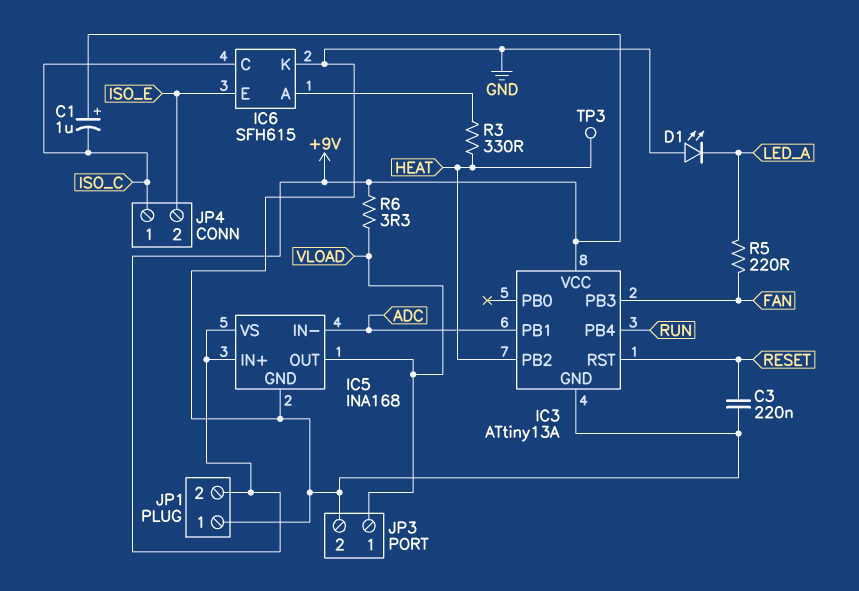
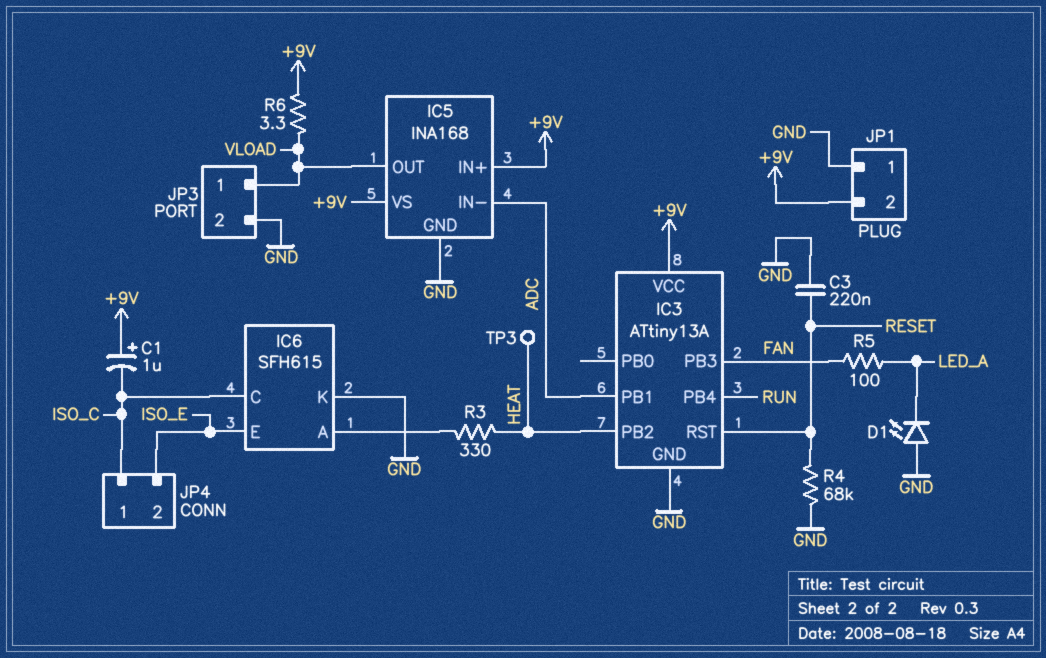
R4: none -> 68k (GND, RESET)
R5: 220 (FAN, LED_A) -> 100 (FAN, LED_A)

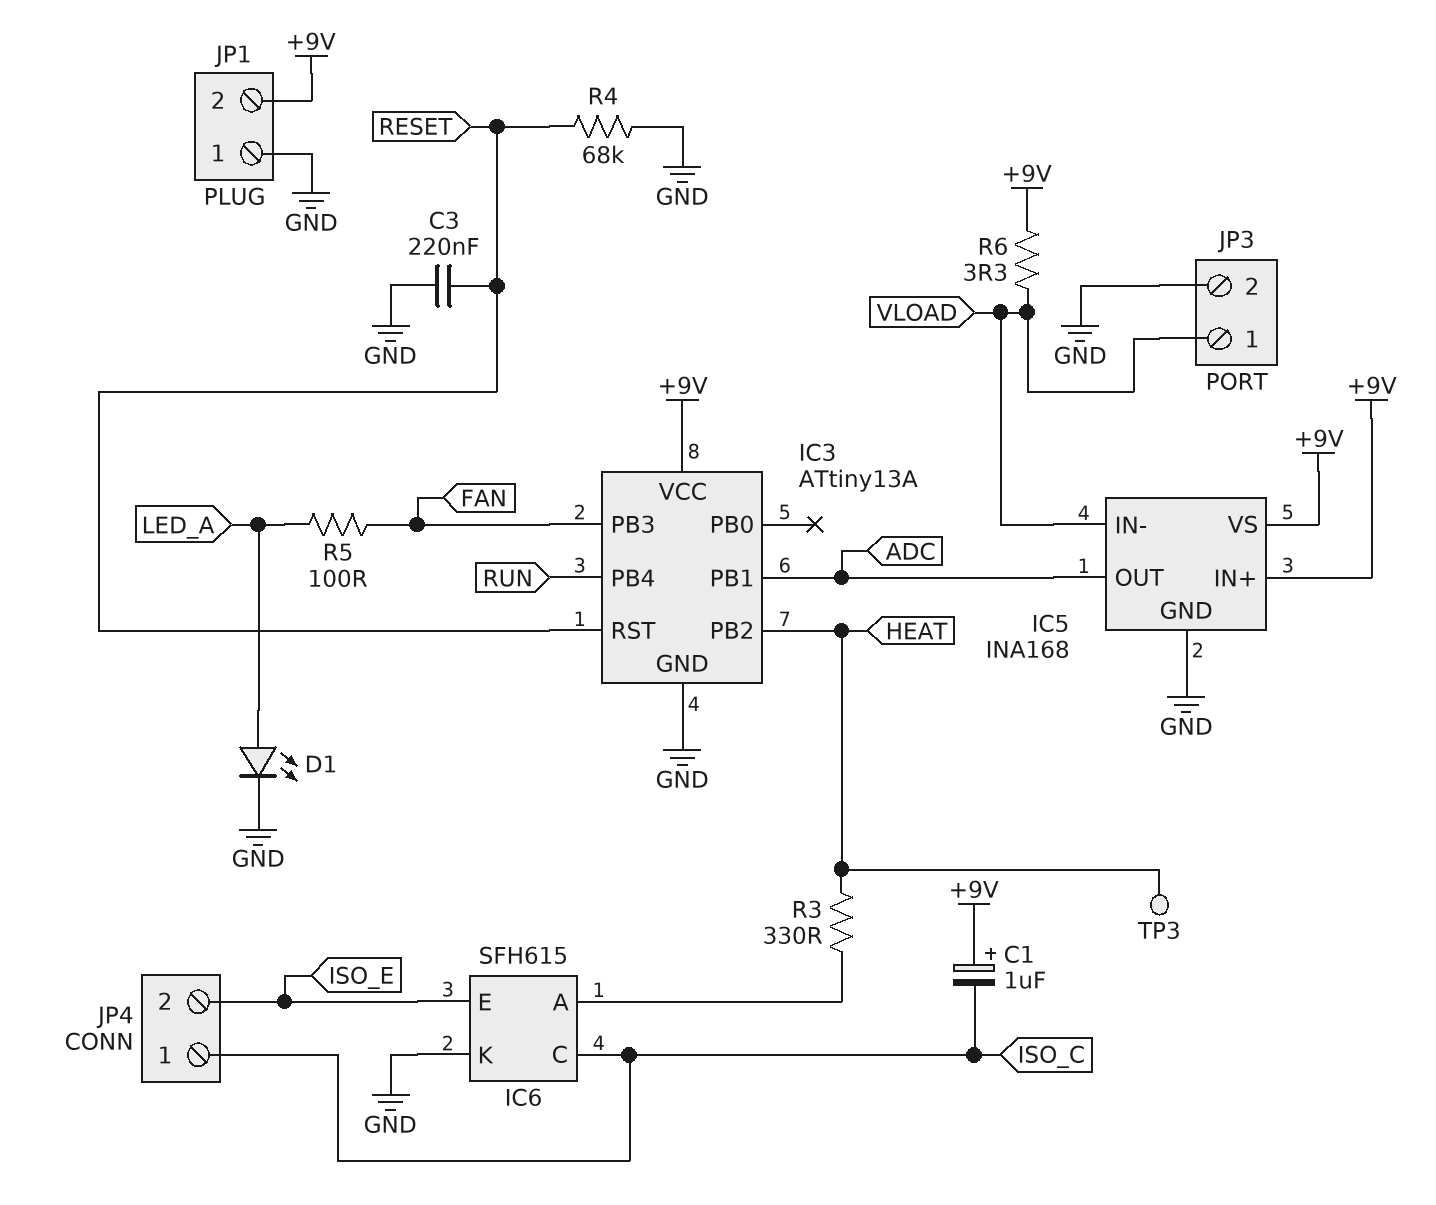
D1: LED (A GND, K LED_A) -> LED (A LED_A, K GND)
IC5 pin IN-: ADC -> VLOAD
IC5 pin OUT: VLOAD -> ADC

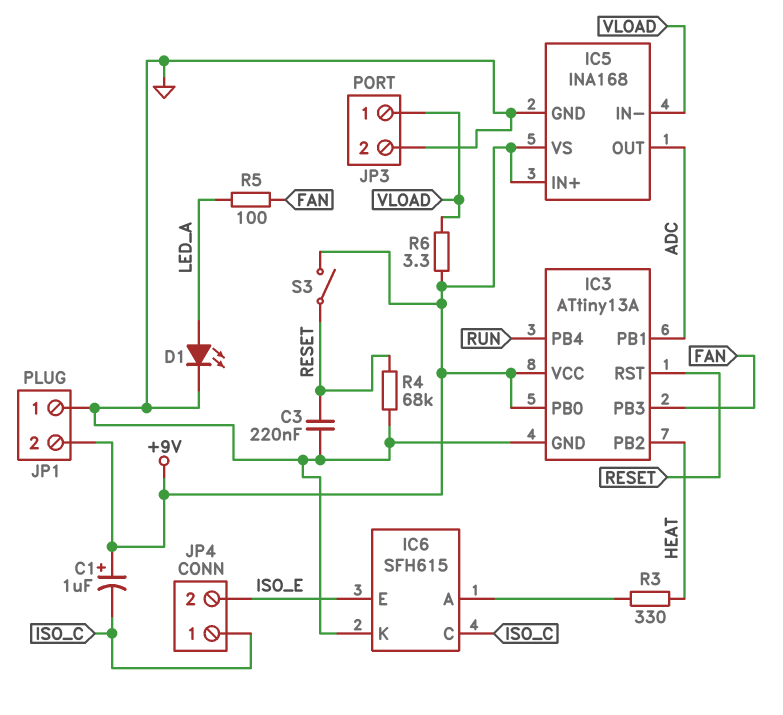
IC3 pin PB0: none -> +9V
S3: none -> switch (+9V, RESET)
TP3: test point (HEAT) -> none

